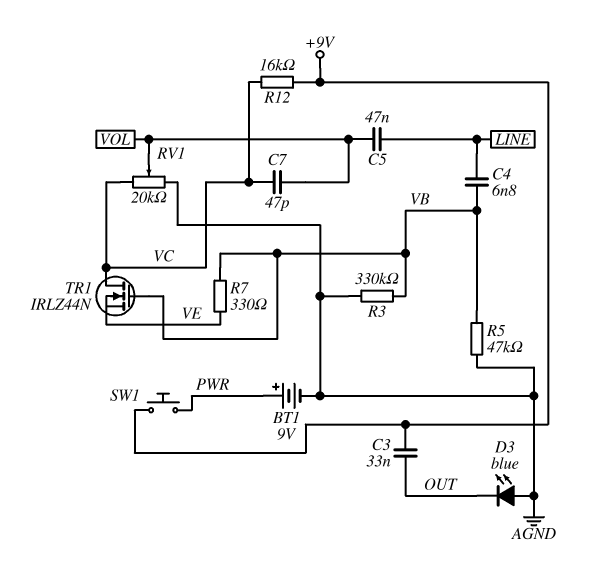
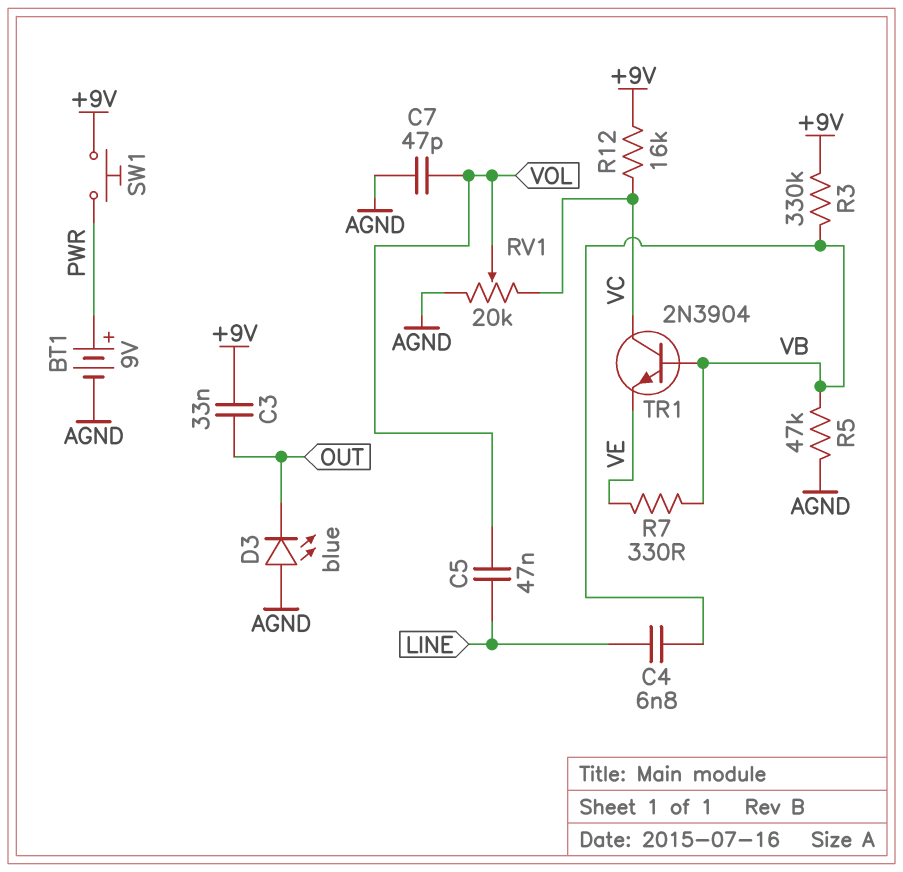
C7: 47pF (VC, VOL) -> 47pF (AGND, VOL)
R3: 330k (AGND, VB) -> 330k (+9V, VB)
TR1: NMOS IRLZ44N (G VB, D VC, S VE) -> NPN 2N3904 (B VB, C VC, E VE)

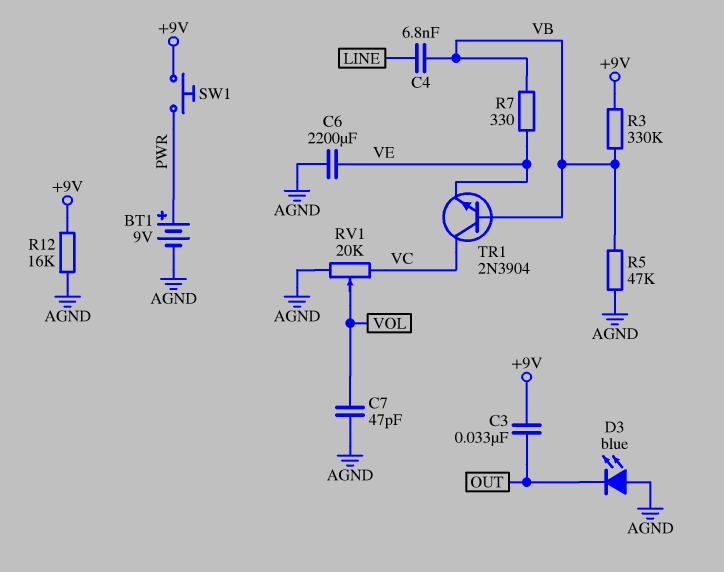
C5: 47nF (LINE, VOL) -> none
C6: none -> 2200uF (AGND, VE)
R12: 16k (+9V, VC) -> 16k (+9V, AGND)

